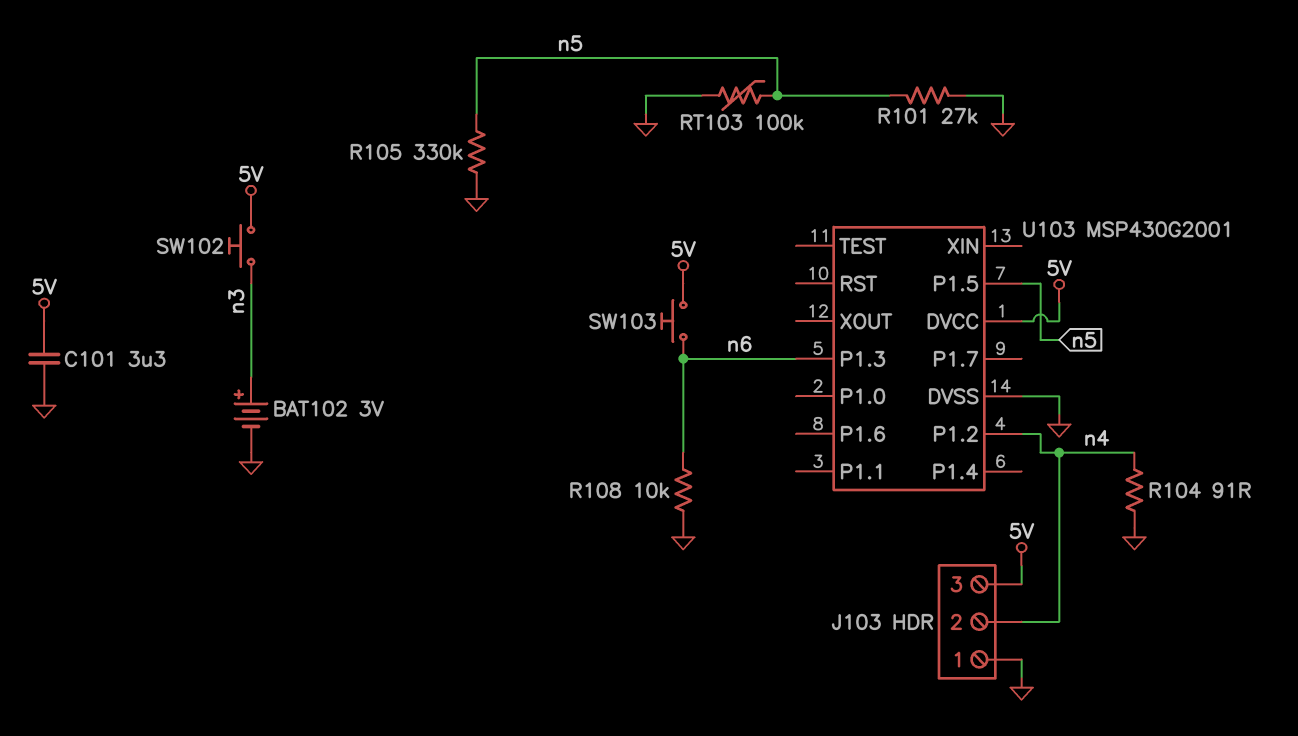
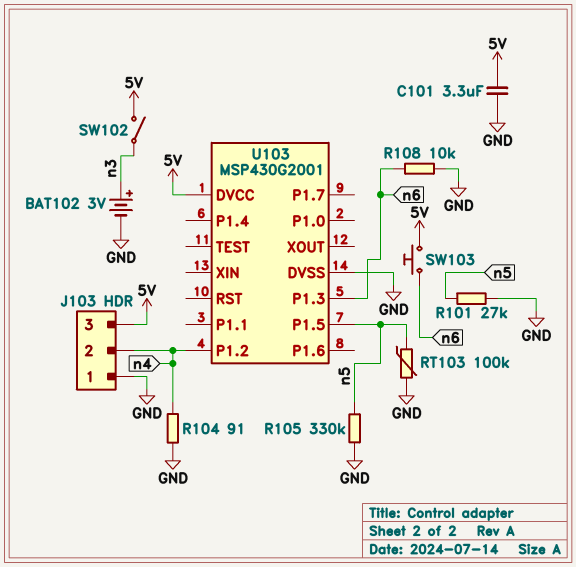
SW102: button (5V, n3) -> switch (5V, n3)

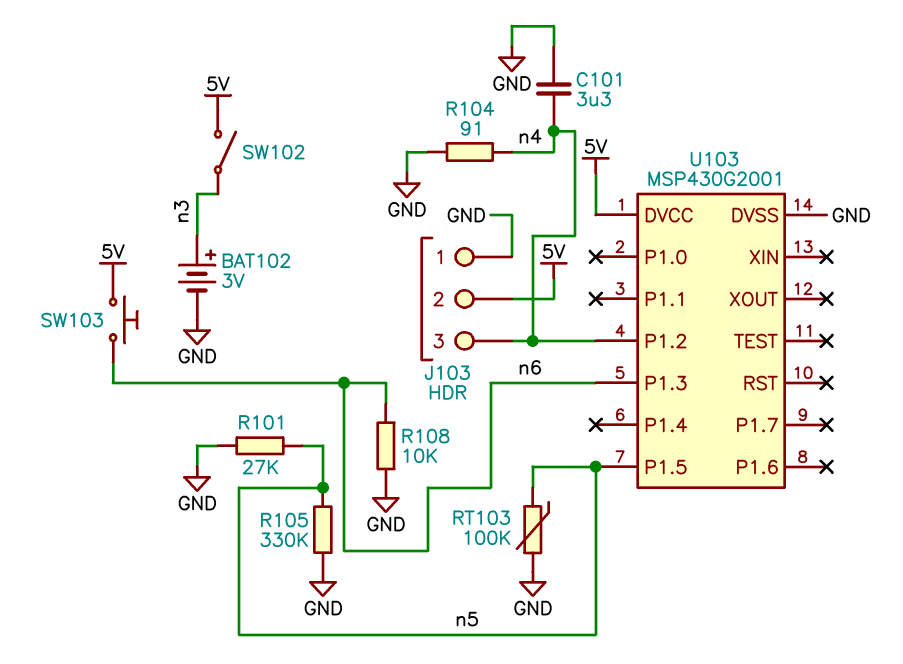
C101: 3.3uF (5V, GND) -> 3.3uF (GND, n4)
J103 pin 2: n4 -> 5V
J103 pin 3: 5V -> n4

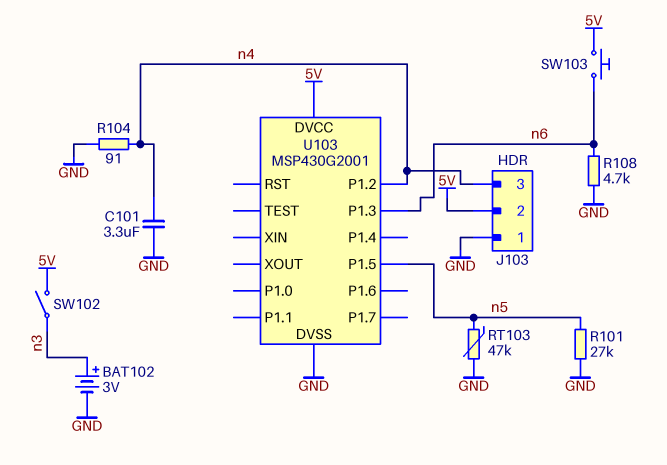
R105: 330k (GND, n5) -> none
R108: 10k (GND, n6) -> 4.7k (GND, n6)
RT103: 100k (GND, n5) -> 47k (GND, n5)

